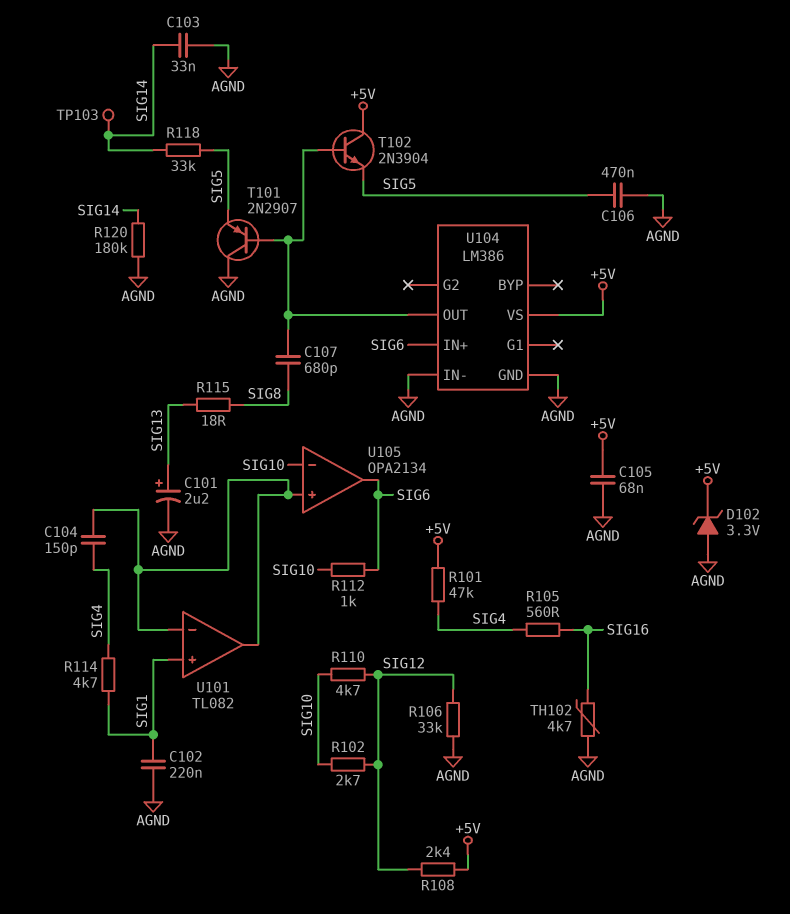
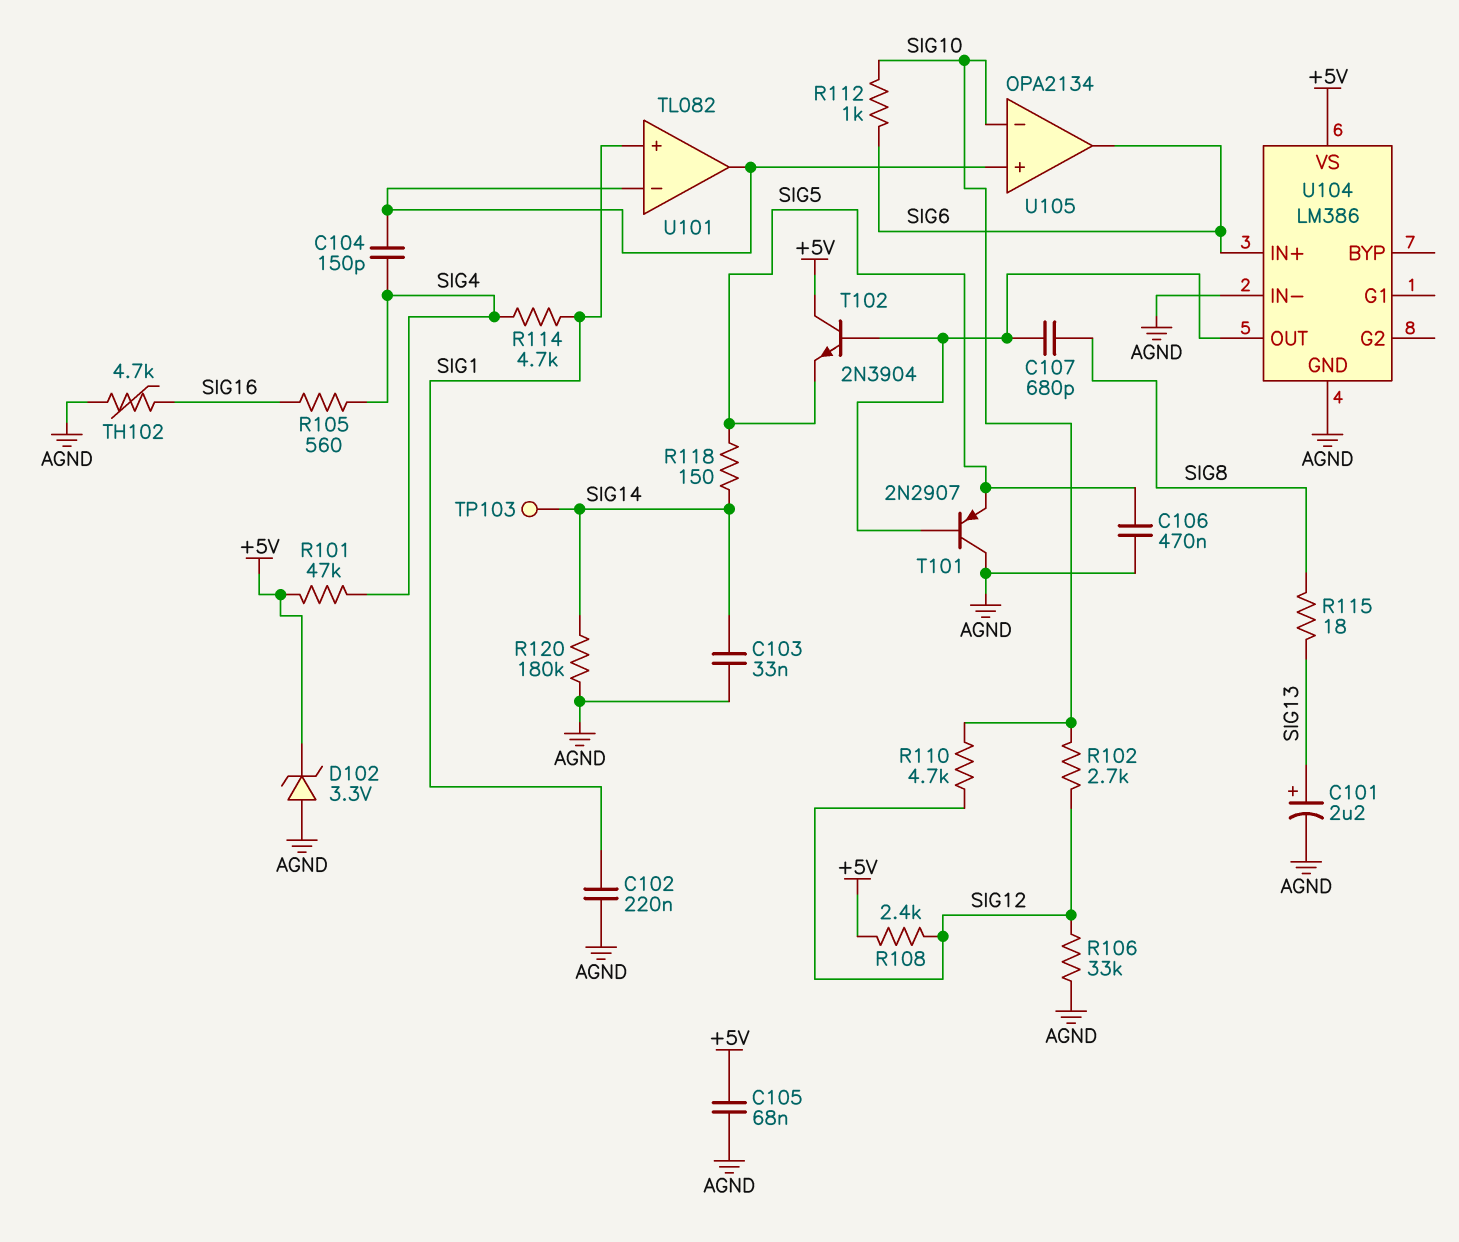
R118: 33k (SIG5, SIG14) -> 150 (SIG5, SIG14)

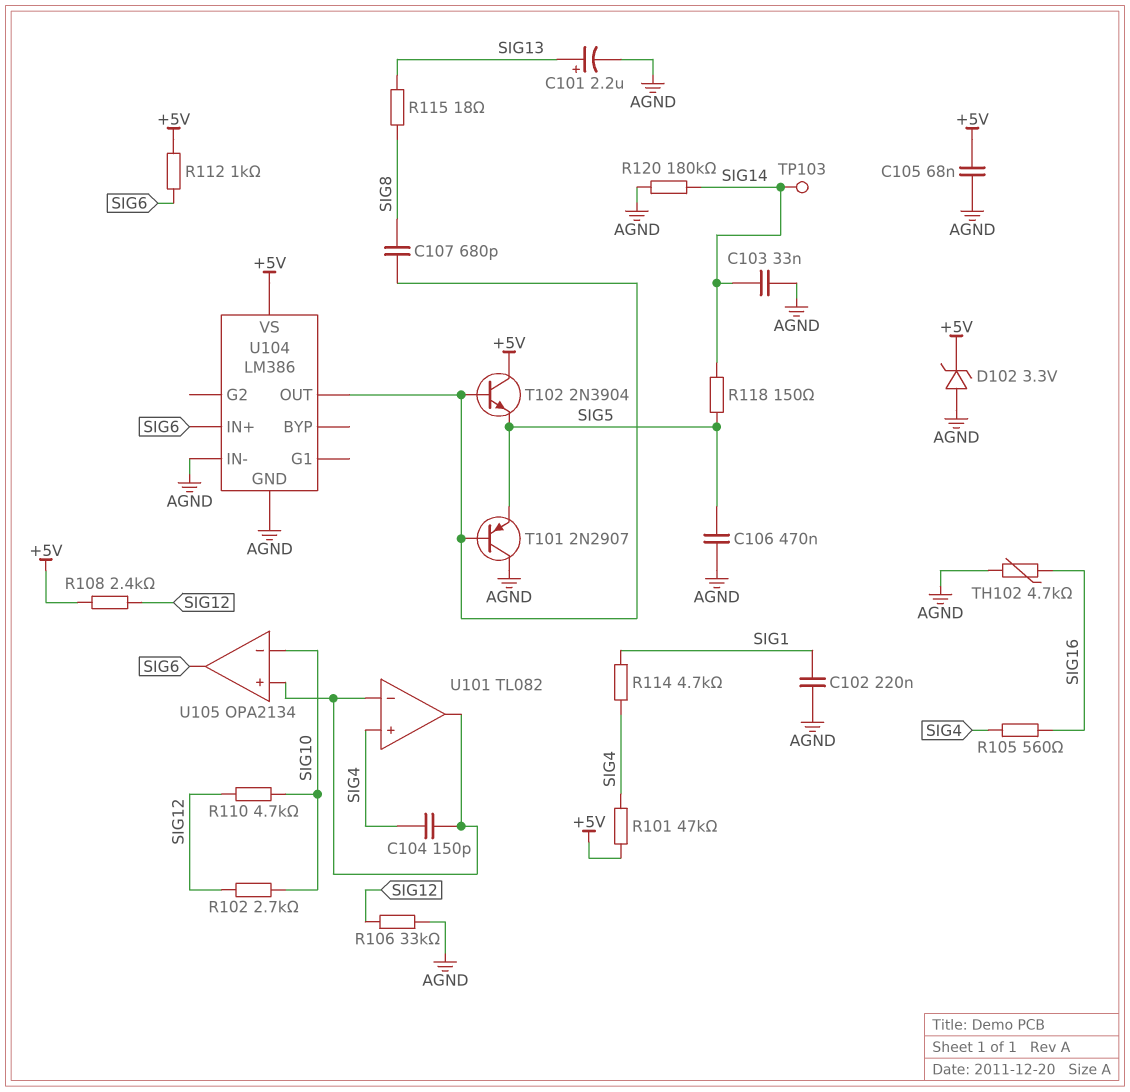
R112: 1k (SIG6, SIG10) -> 1k (+5V, SIG6)
U101 pin in+: SIG1 -> SIG4

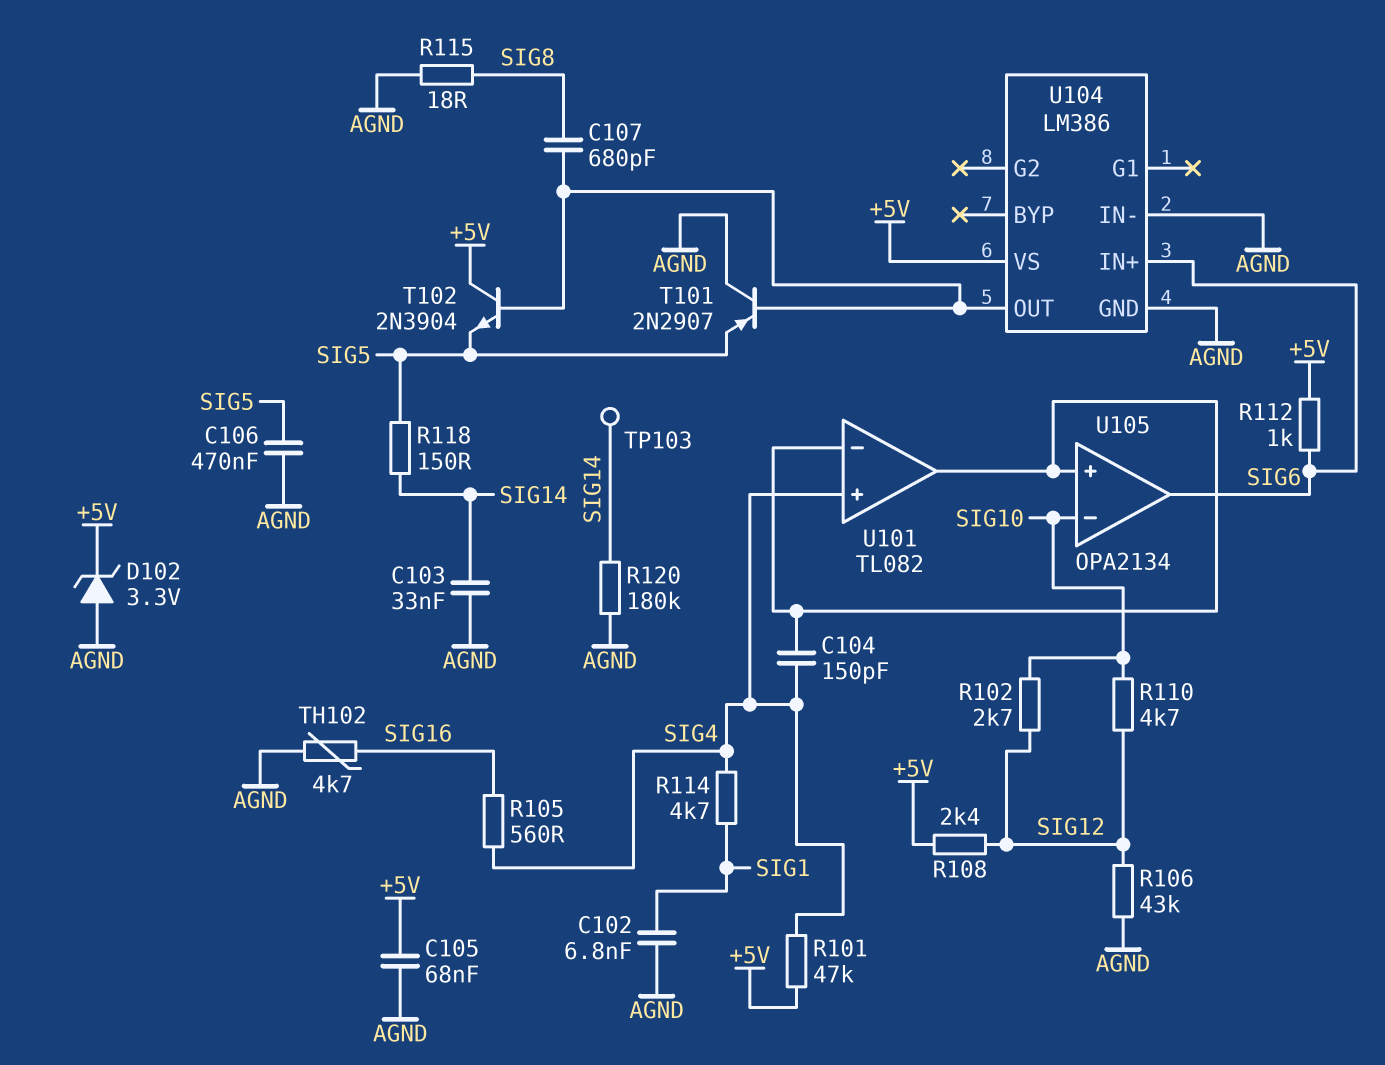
C101: 2.2uF (plus SIG13, minus AGND) -> none
C102: 220nF (AGND, SIG1) -> 6.8nF (AGND, SIG1)
R106: 33k (AGND, SIG12) -> 43k (AGND, SIG12)
R115: 18 (SIG8, SIG13) -> 18 (AGND, SIG8)

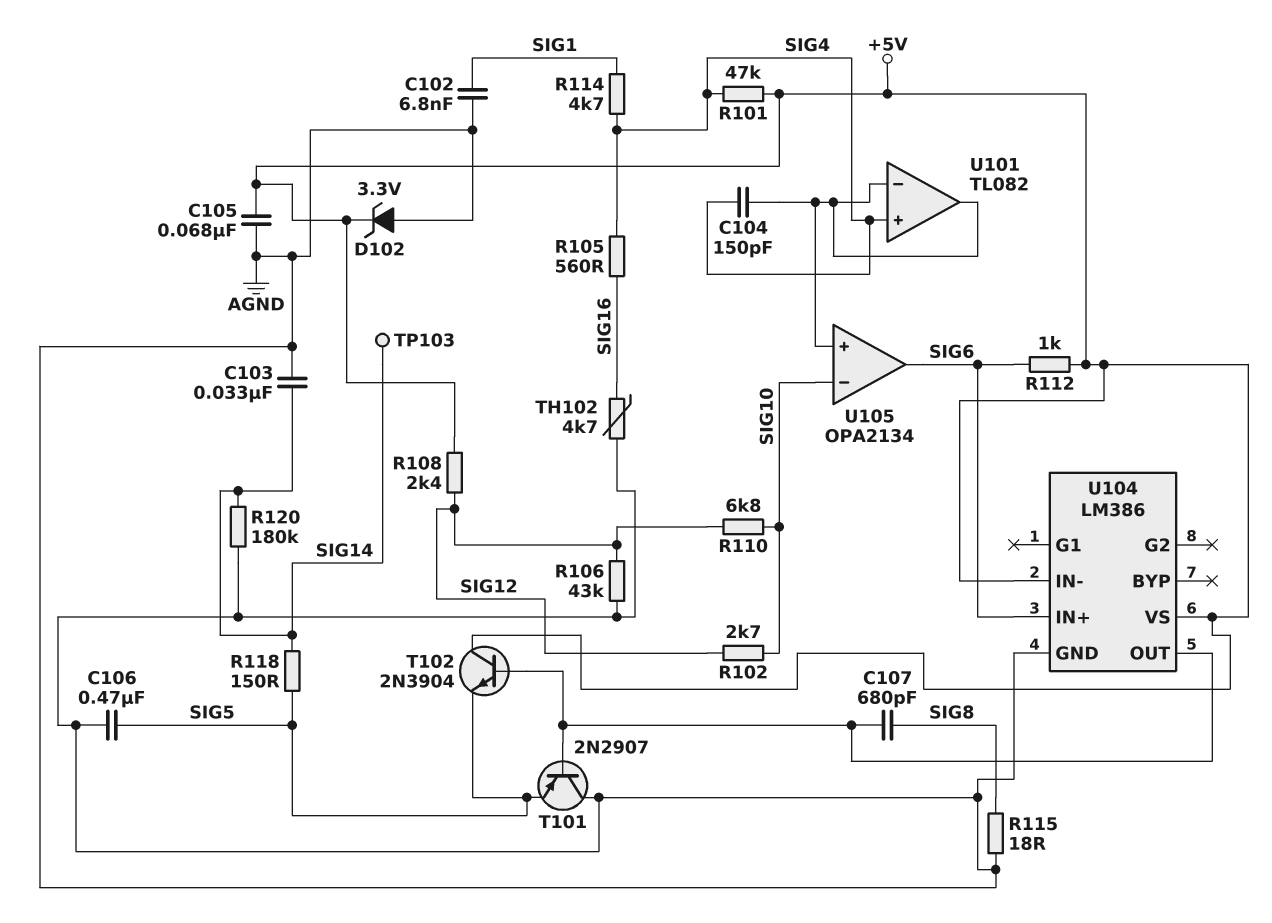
R110: 4.7k (SIG10, SIG12) -> 6.8k (SIG10, SIG12)
U104 pin IN-: AGND -> +5V

